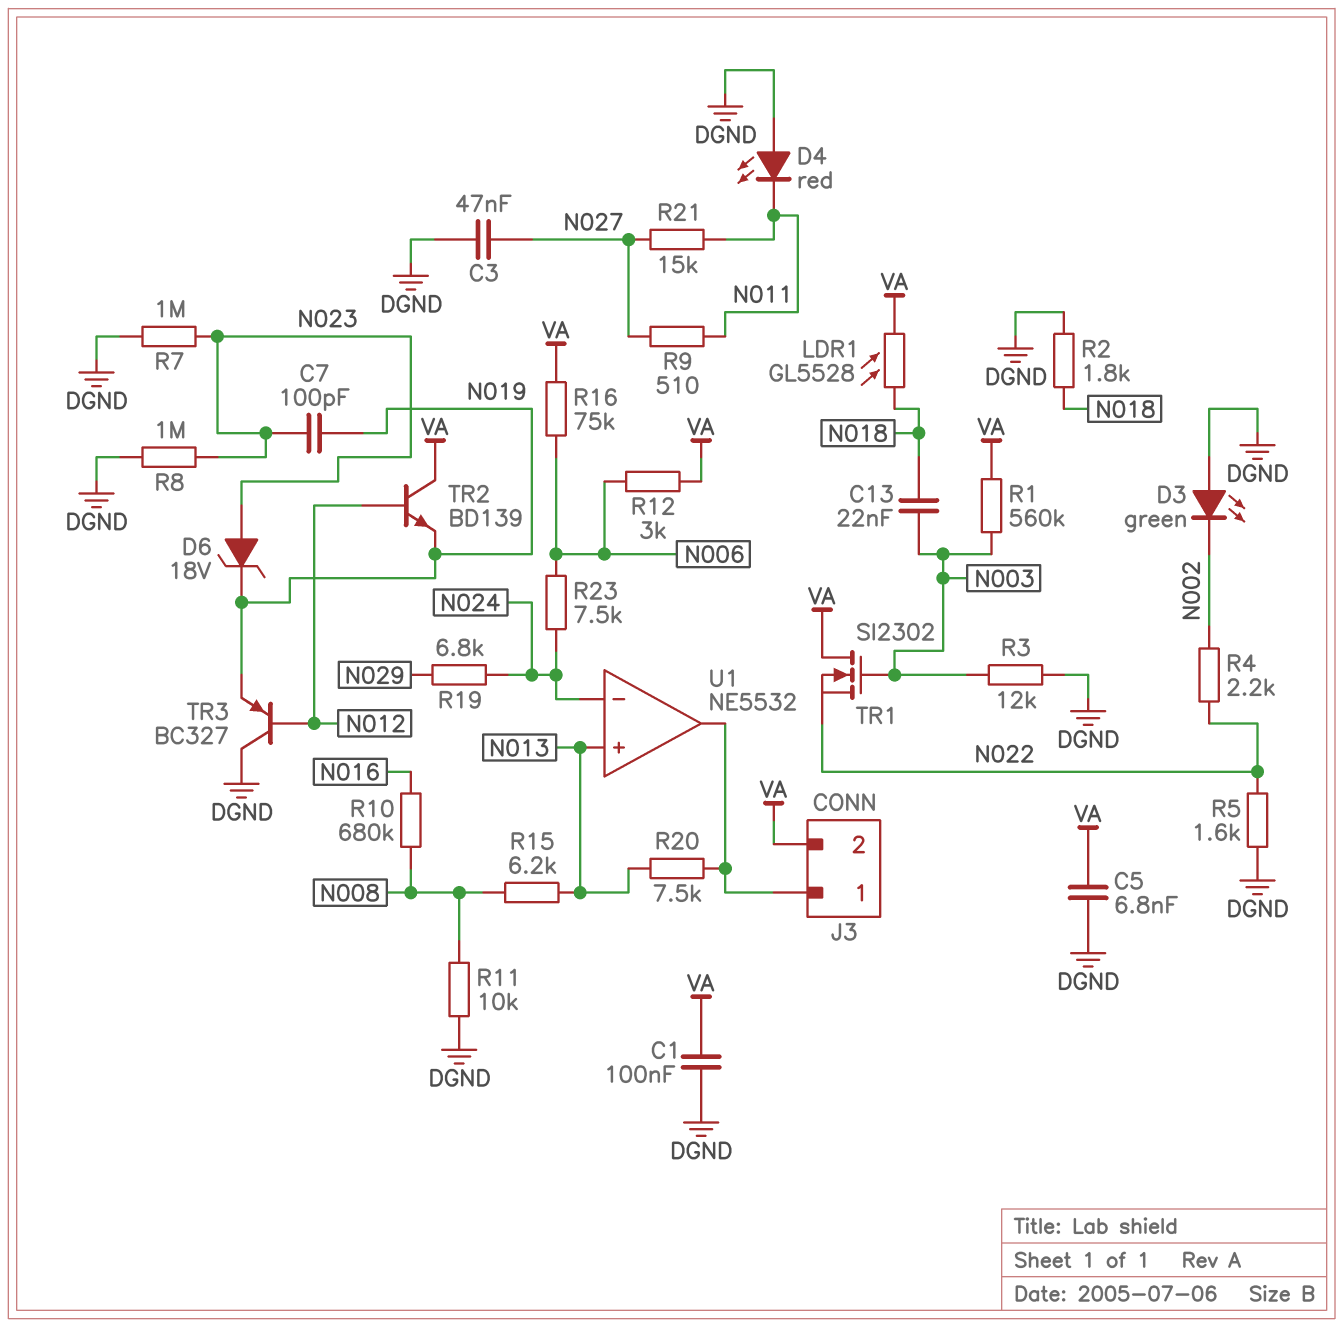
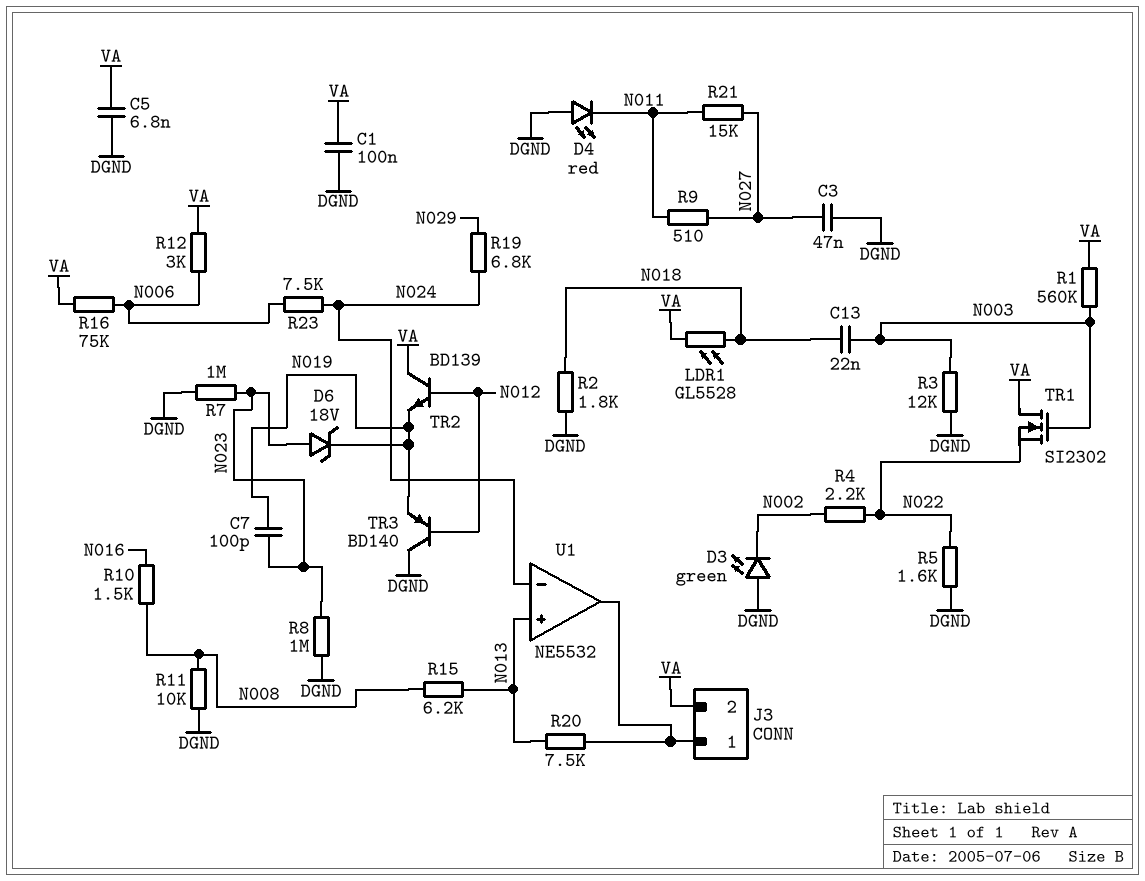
R10: 680k (N008, N016) -> 1.5k (N008, N016)
TR3: PNP BC327 (B N012, C DGND, E N019) -> PNP BD140 (B N012, C DGND, E N019)

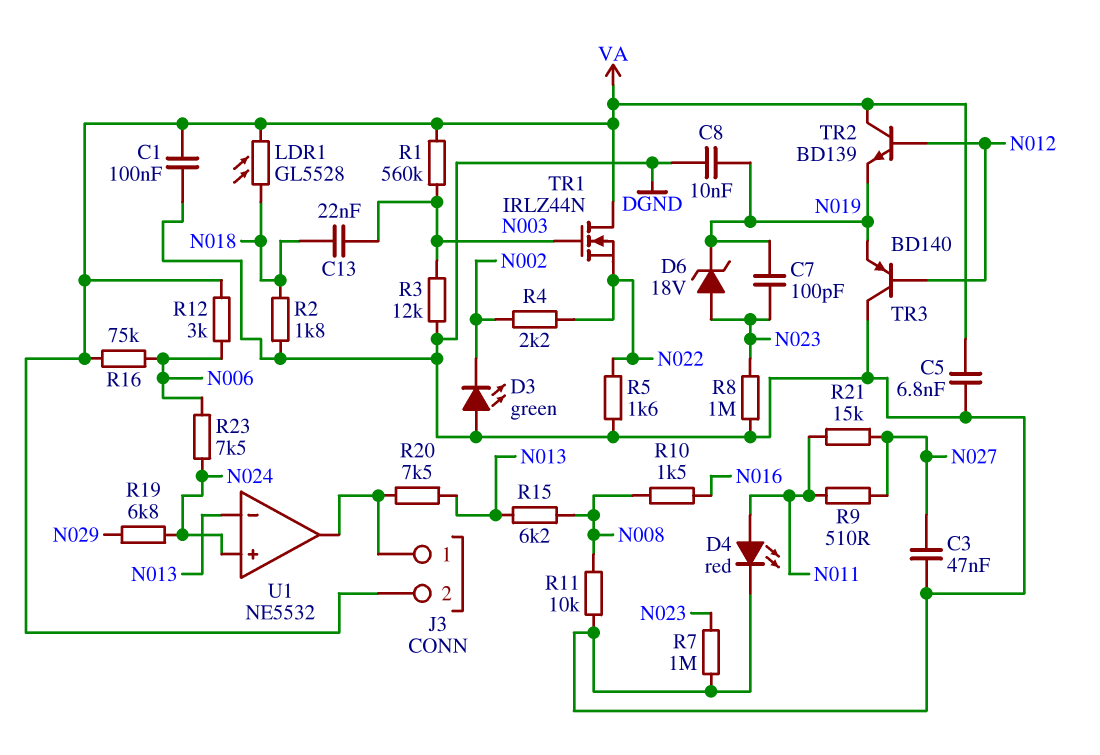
C8: none -> 10nF (DGND, N019)
D4: LED red (A DGND, K N011) -> LED red (A N011, K DGND)
TR1: NMOS SI2302 (G N003, D VA, S N022) -> NMOS IRLZ44N (G N003, D VA, S N022)
U1 pin in+: N013 -> N024
U1 pin in-: N024 -> N013

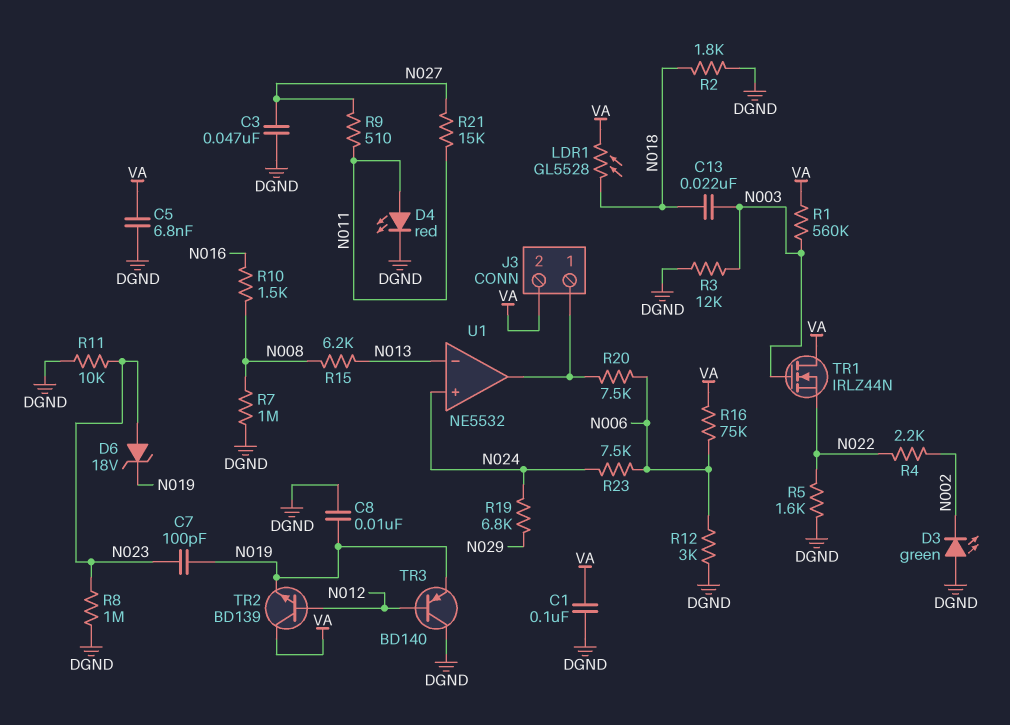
R7: 1M (DGND, N023) -> 1M (DGND, N008)
R11: 10k (DGND, N008) -> 10k (DGND, N023)
R12: 3k (N006, VA) -> 3k (DGND, N006)
R20: 7.5k (J3/1, N013) -> 7.5k (J3/1, N006)

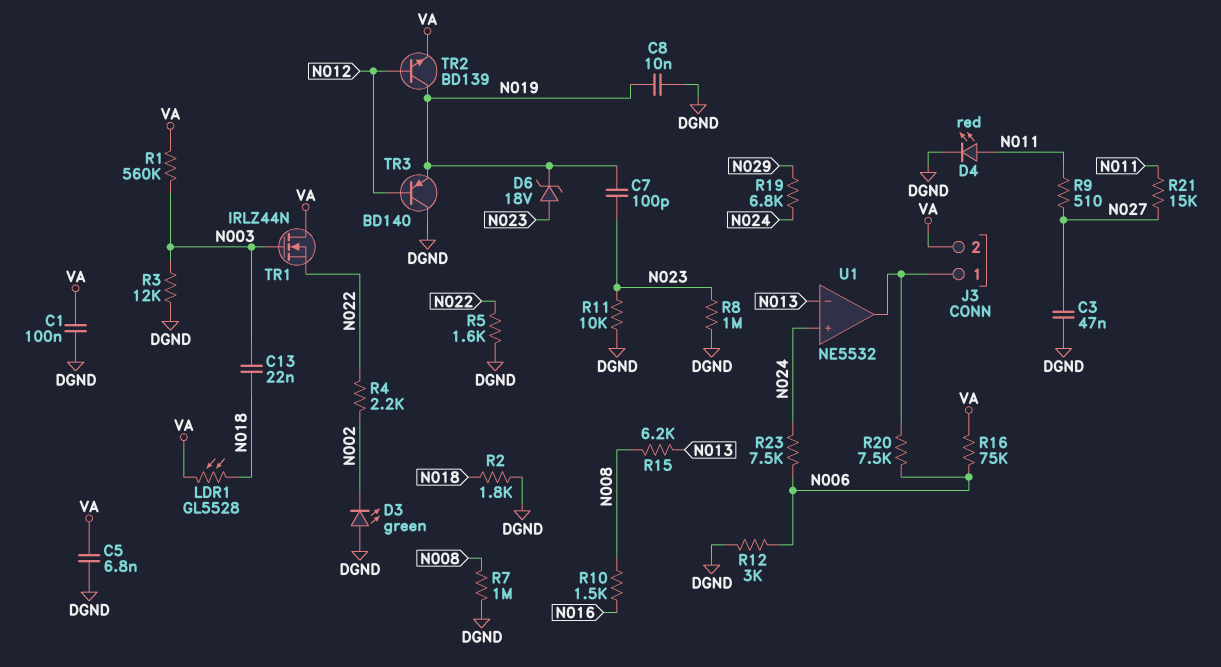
TR2: NPN BD139 (B N012, C VA, E N019) -> NPN BD139 (B N012, C N019, E VA)

